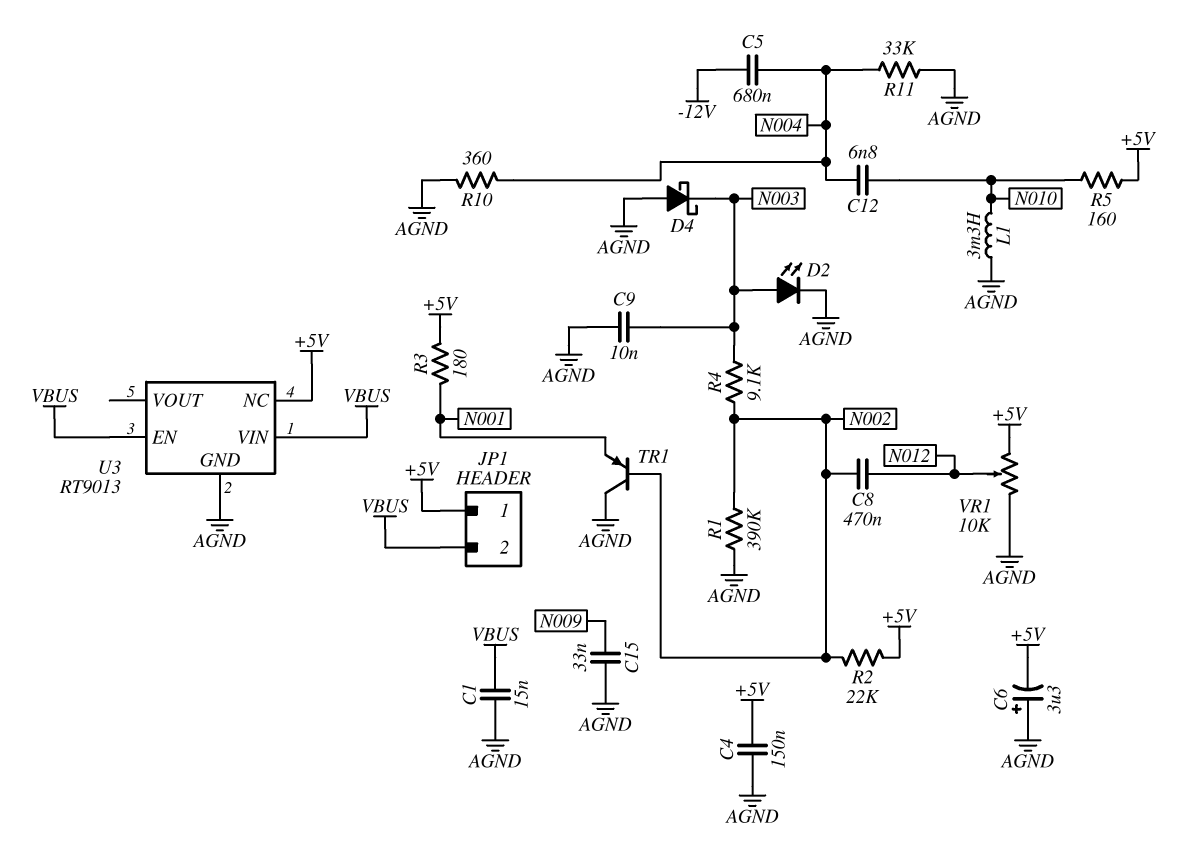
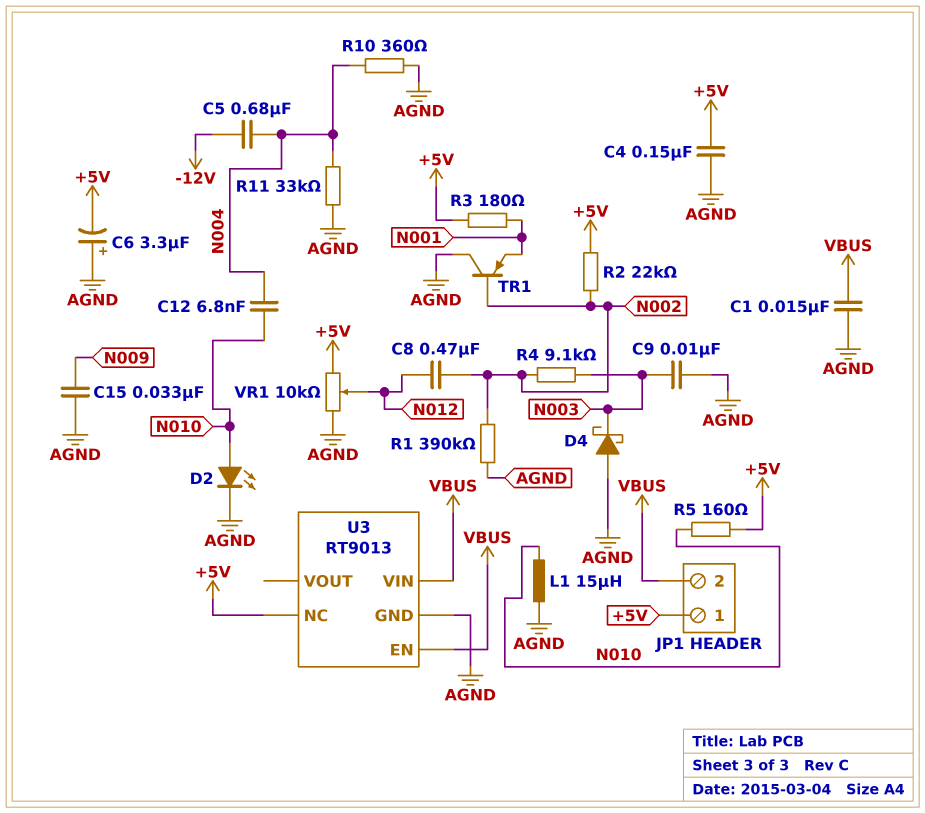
D2: LED (A N003, K AGND) -> LED (A N010, K AGND)
L1: 3.3mH (AGND, N010) -> 15uH (AGND, N010)

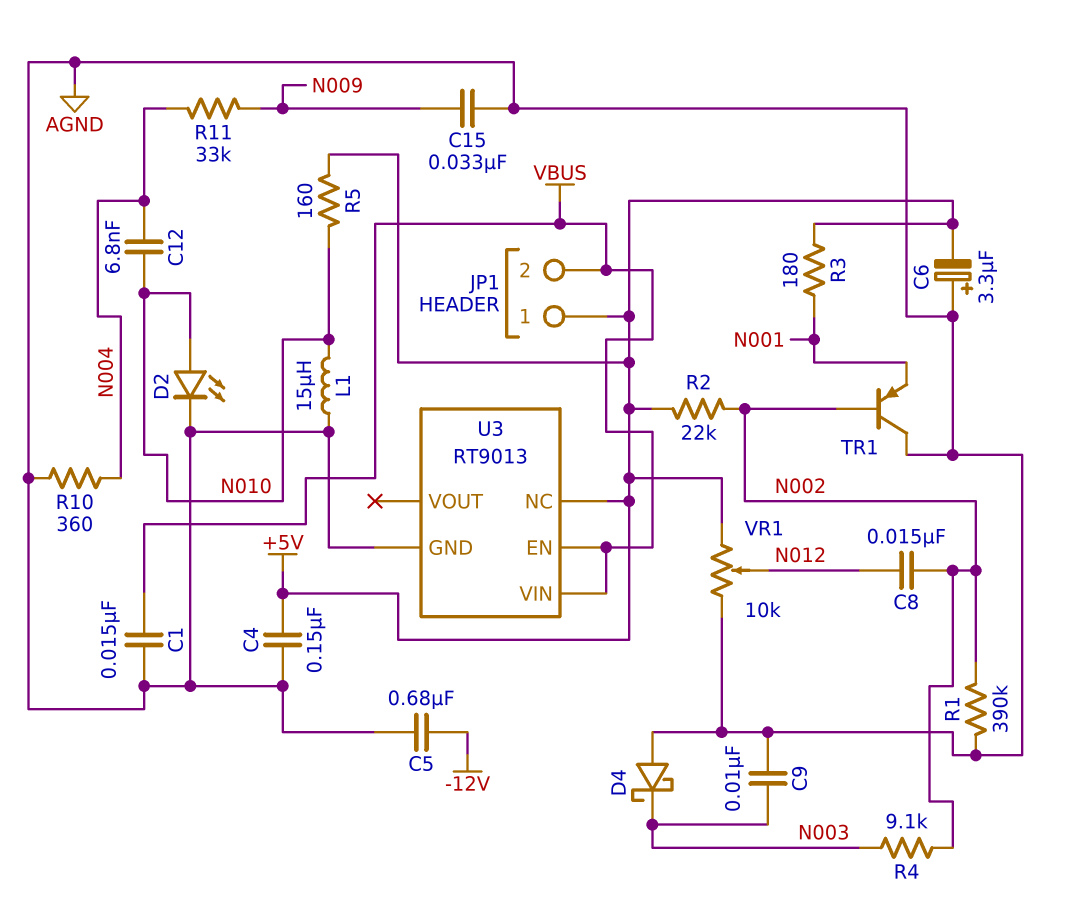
C5: 680nF (-12V, N004) -> 680nF (-12V, AGND)
C8: 470nF (N002, N012) -> 15nF (N002, N012)
R11: 33k (AGND, N004) -> 33k (N004, N009)

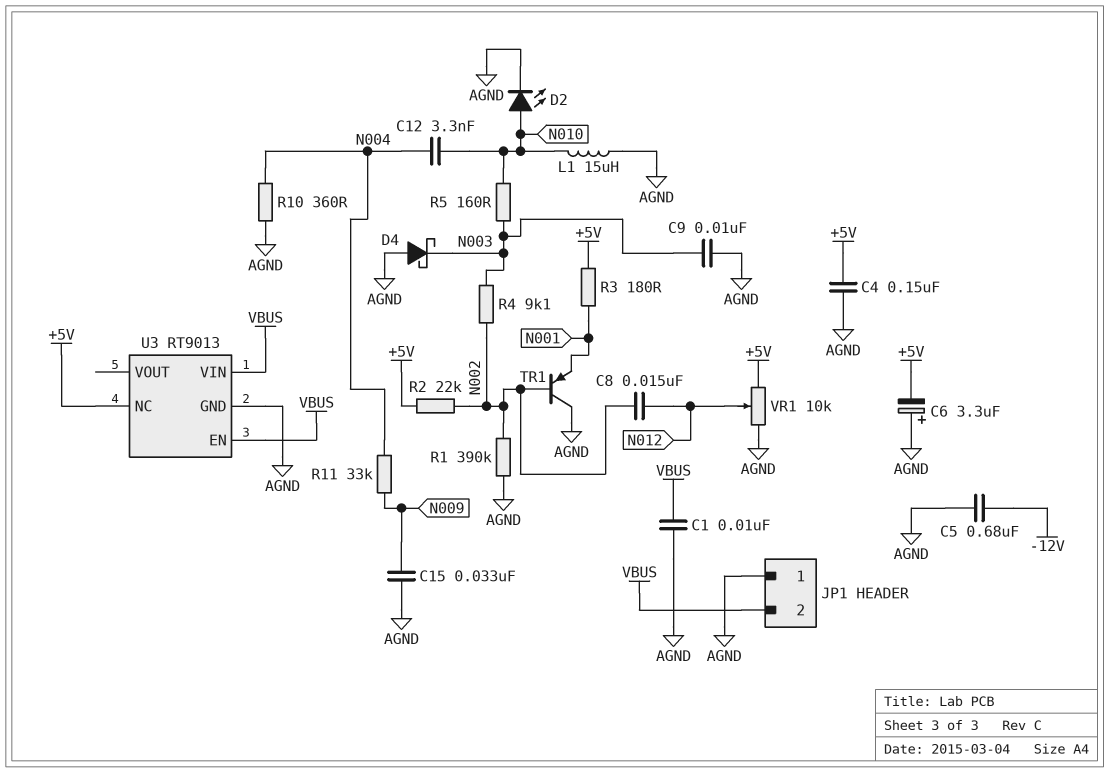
C1: 15nF (AGND, VBUS) -> 10nF (AGND, VBUS)
C12: 6.8nF (N004, N010) -> 3.3nF (N004, N010)
JP1 pin 1: +5V -> AGND
R5: 160 (+5V, N010) -> 160 (N003, N010)

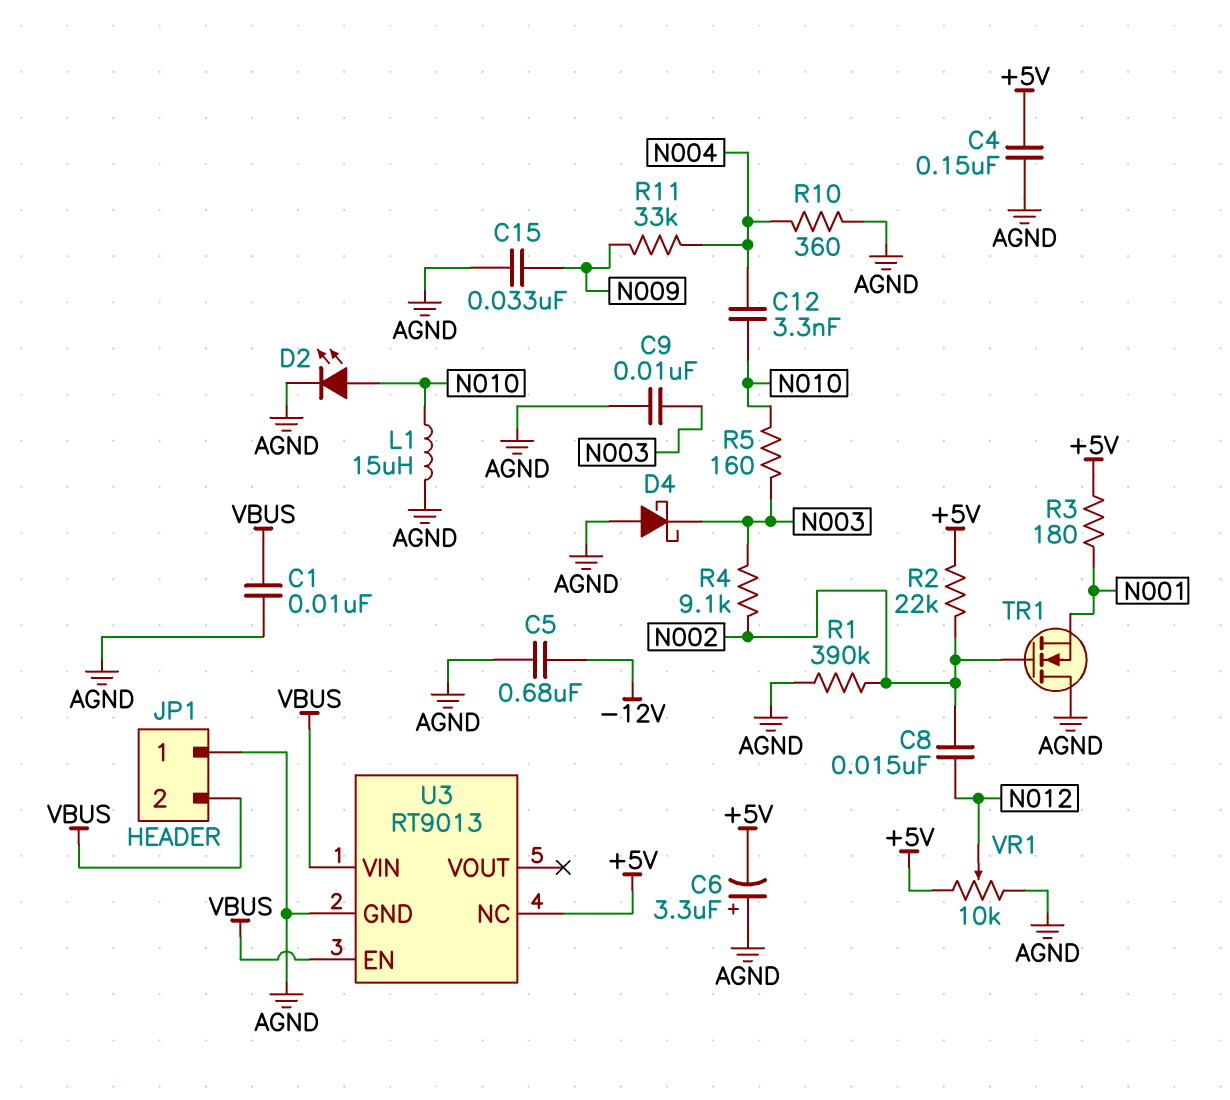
TR1: PNP (B N002, C AGND, E N001) -> NMOS (G N002, D AGND, S N001)

